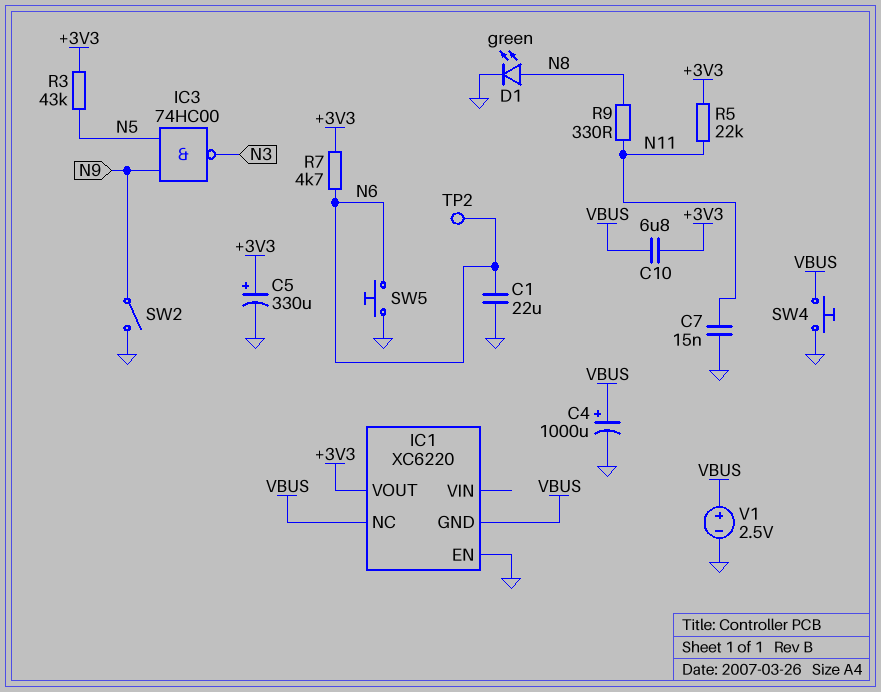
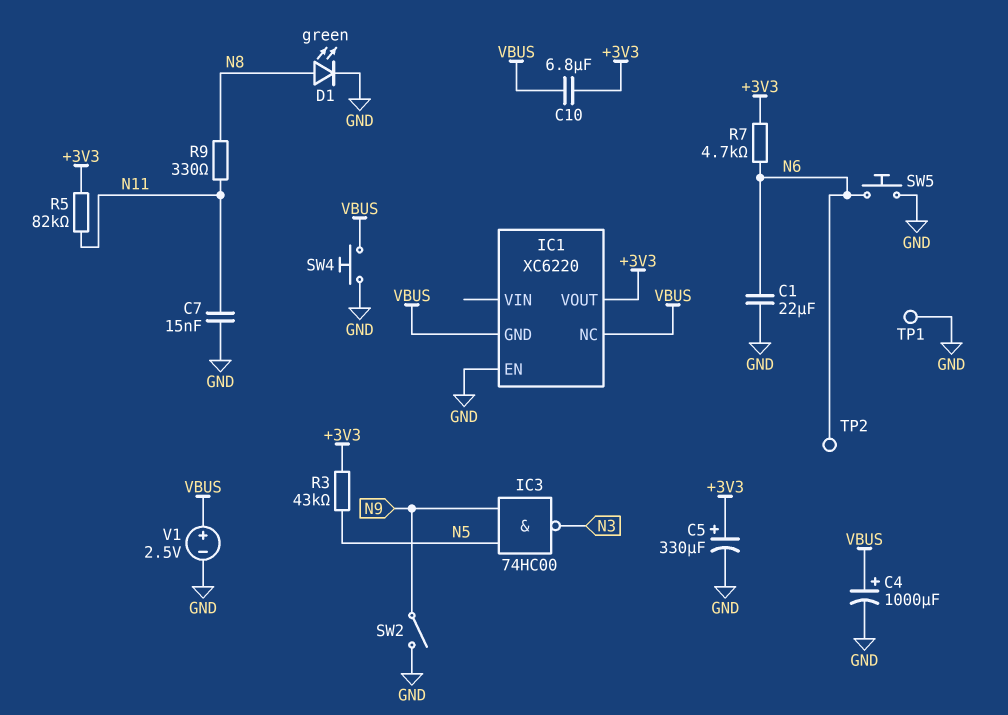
R5: 22k (+3V3, N11) -> 82k (+3V3, N11)
TP1: none -> test point (GND)

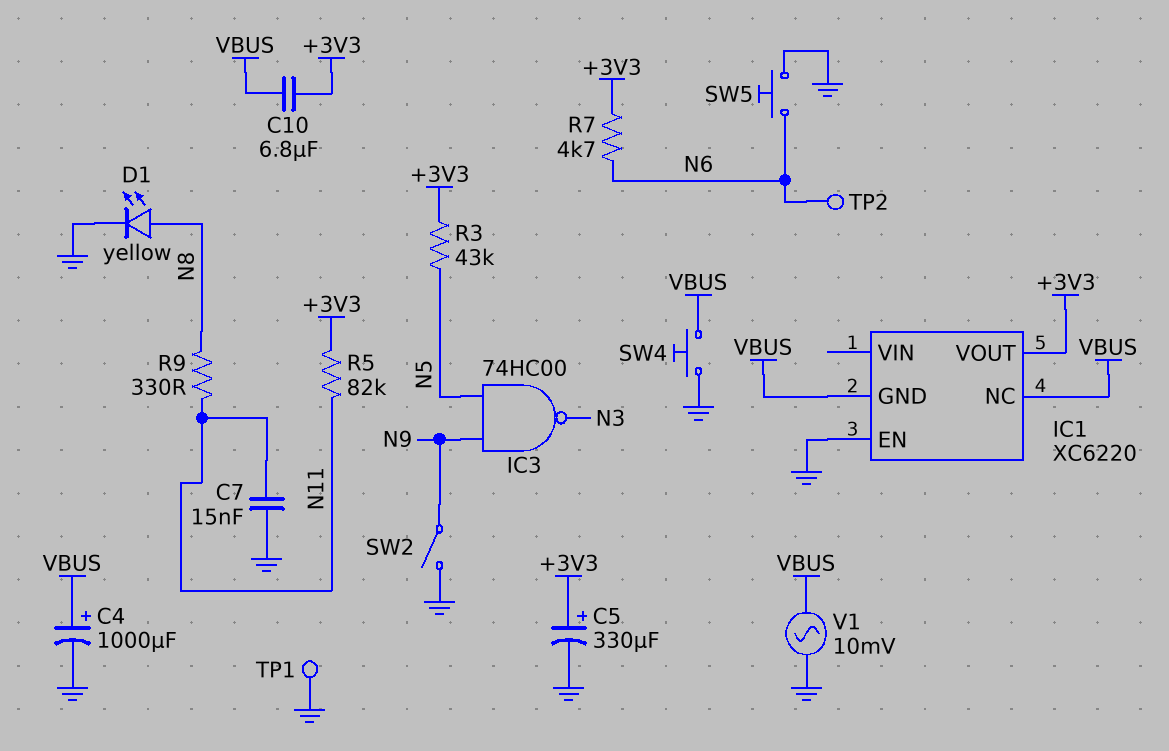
C1: 22uF (GND, N6) -> none
D1: LED green (A N8, K GND) -> LED yellow (A N8, K GND)
V1: 2.5V (plus VBUS, minus GND) -> AC 10mV (GND, VBUS)

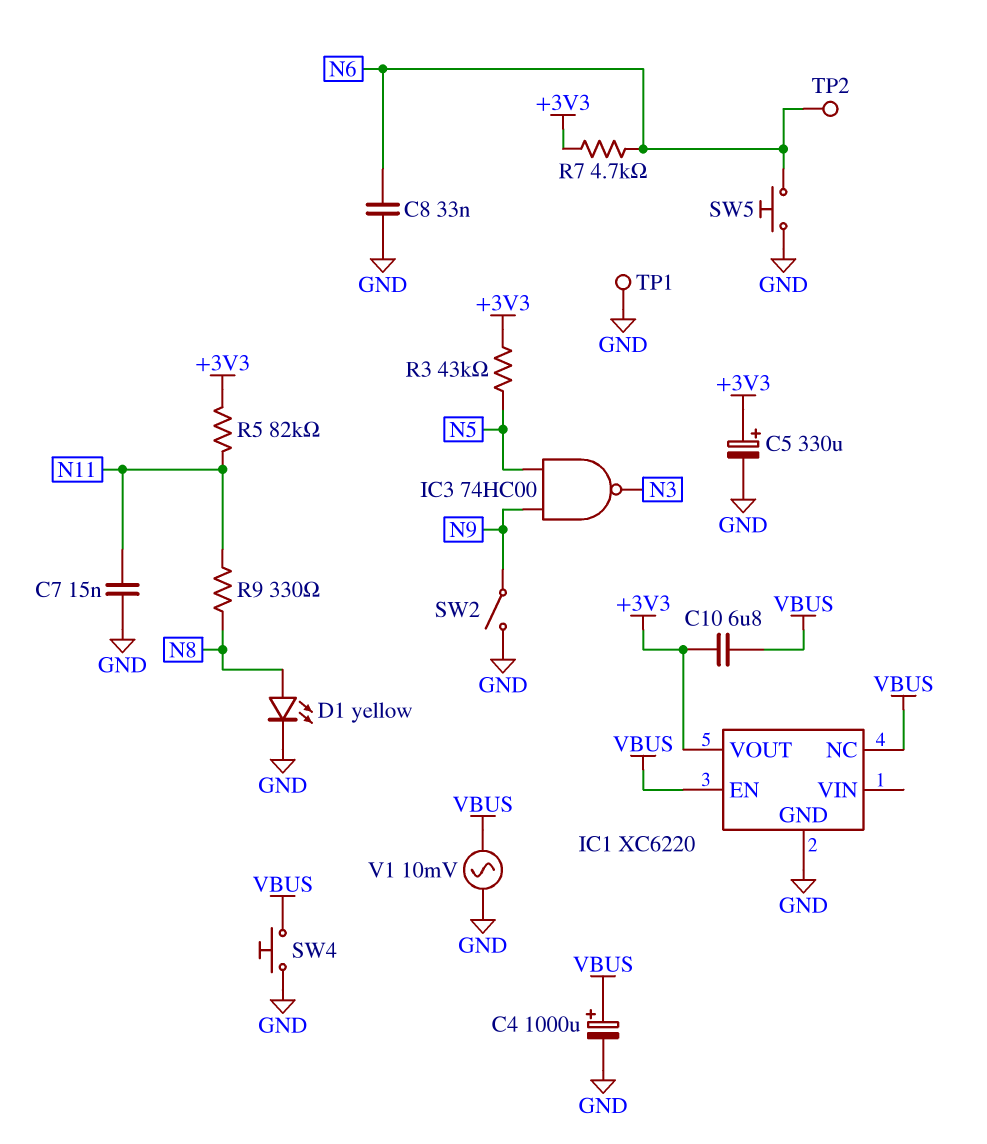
C8: none -> 33nF (GND, N6)
IC1 pin EN: GND -> VBUS
IC1 pin GND: VBUS -> GND

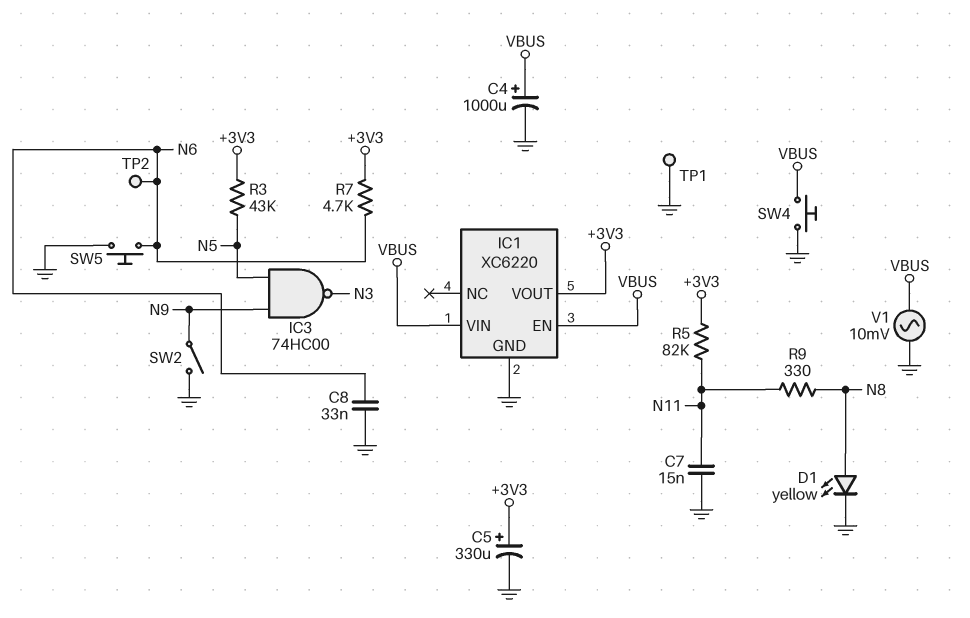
C10: 6.8uF (+3V3, VBUS) -> none
IC1 pin NC: VBUS -> none
IC1 pin VIN: none -> VBUS

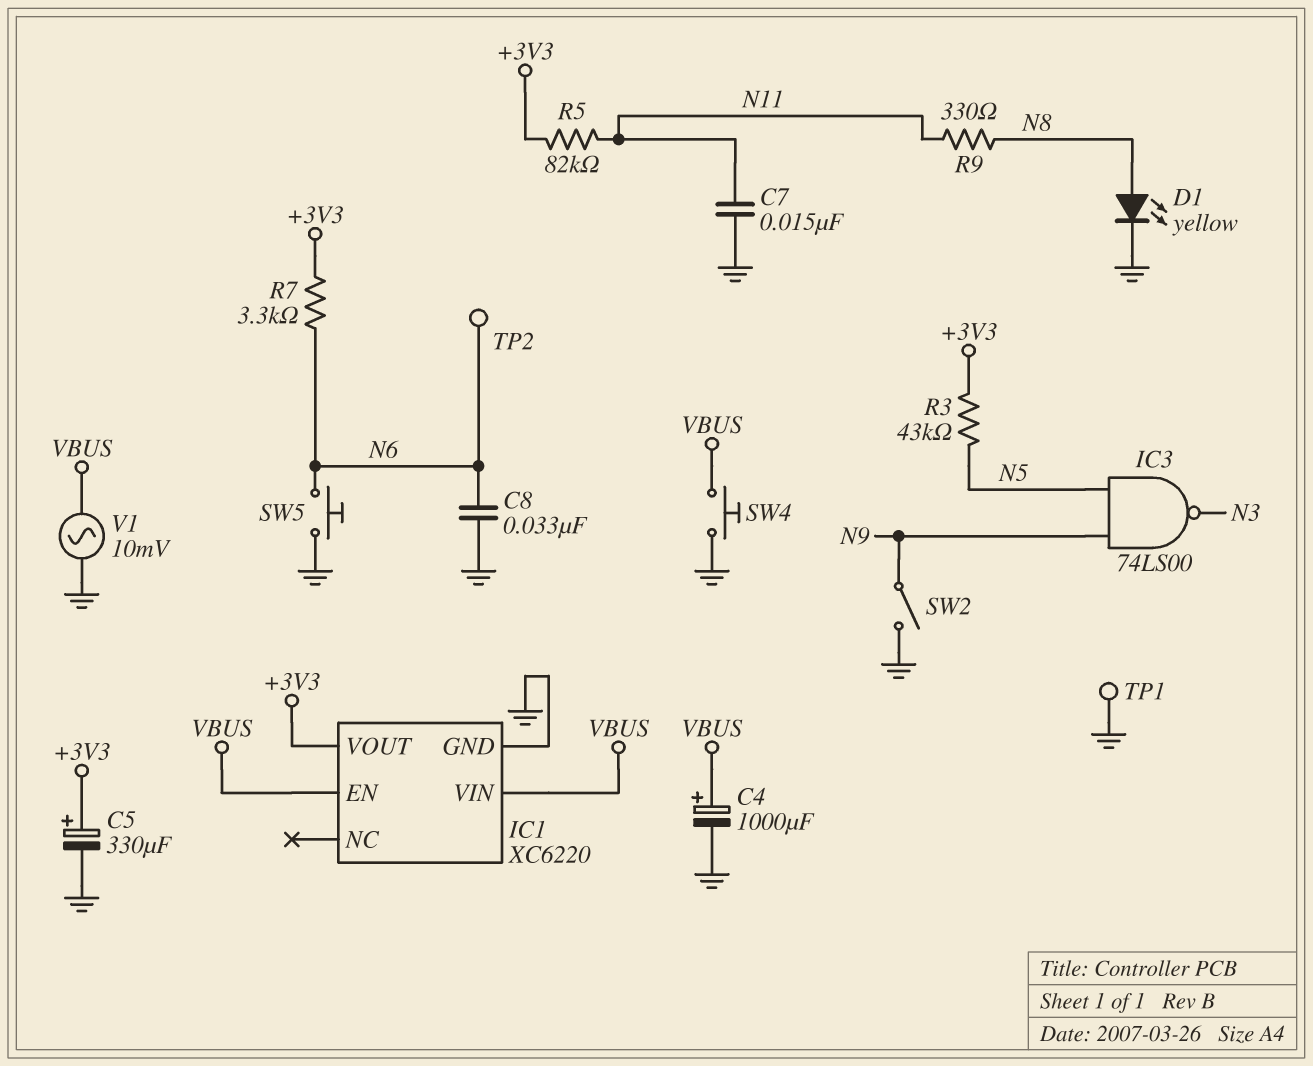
IC3: NAND 74HC00 (in N5, in N9, out N3) -> NAND 74LS00 (in N5, in N9, out N3)
R7: 4.7k (+3V3, N6) -> 3.3k (+3V3, N6)

